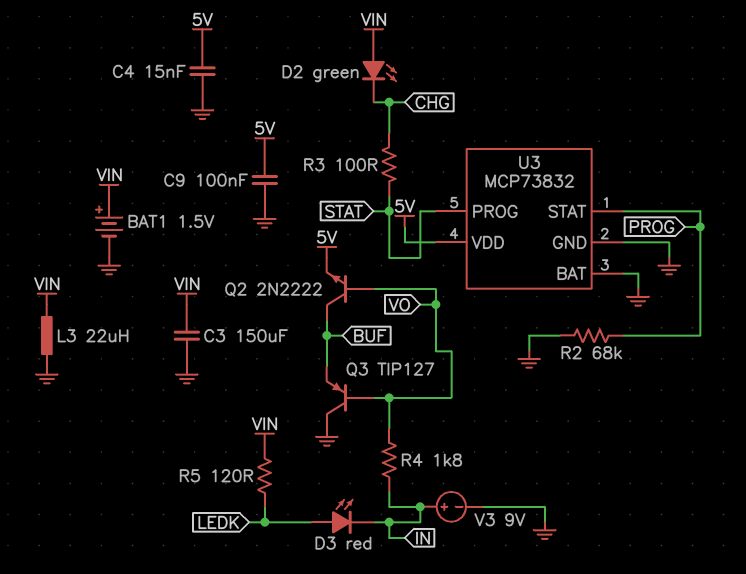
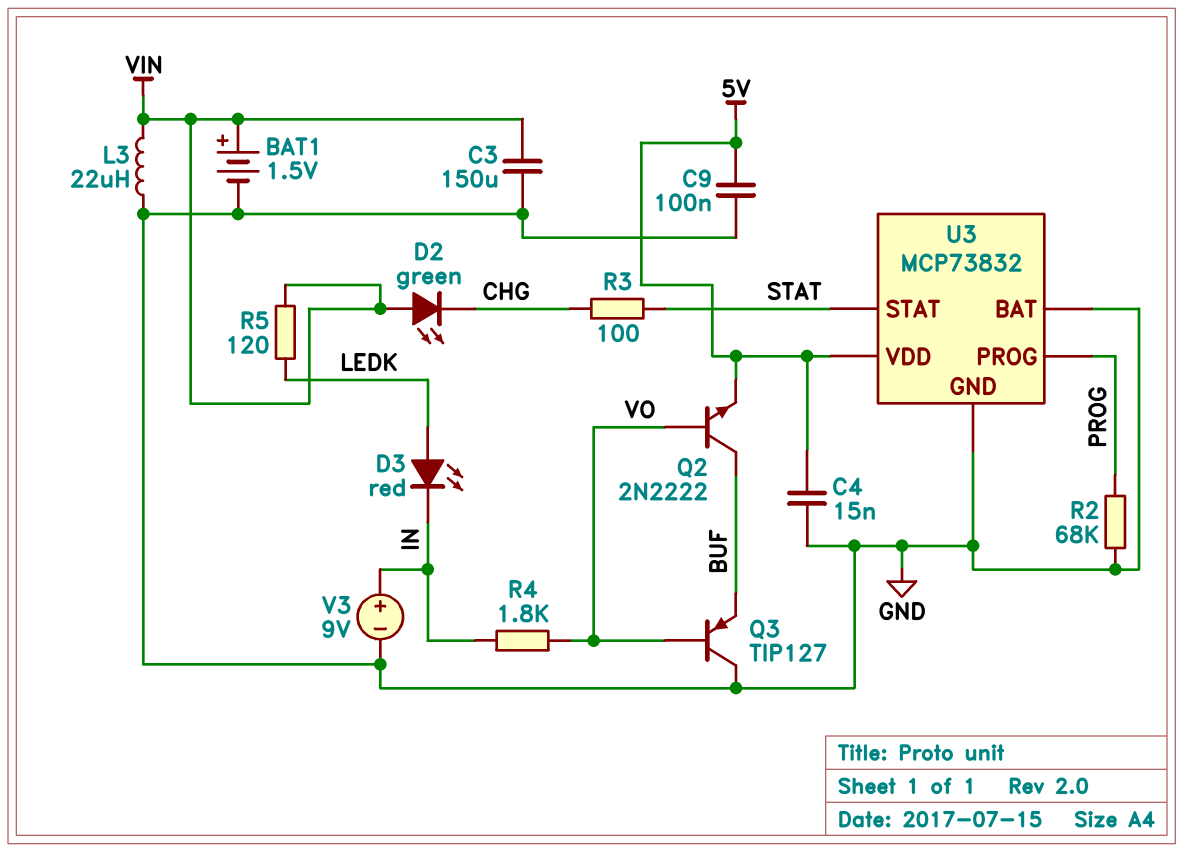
U3 pin PROG: STAT -> PROG
U3 pin STAT: PROG -> STAT

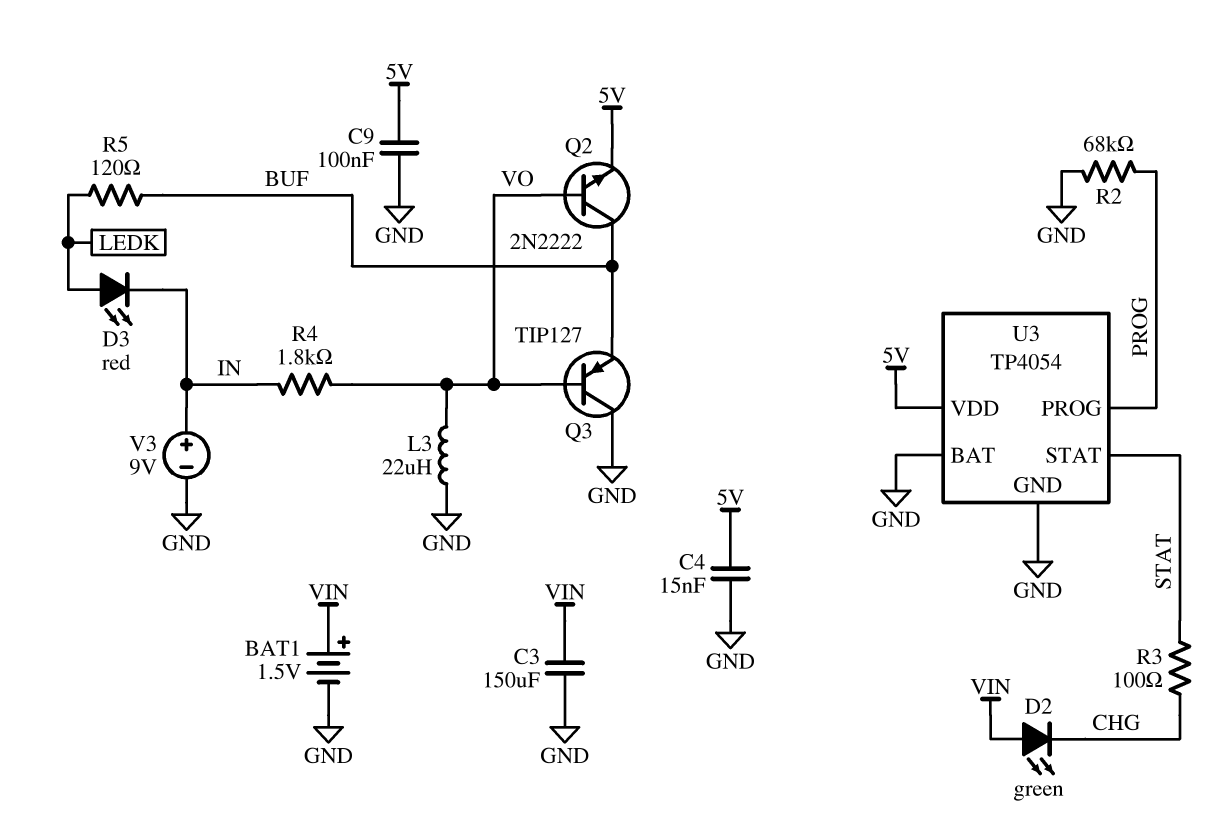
L3: 22uH (GND, VIN) -> 22uH (GND, VO)
R5: 120 (LEDK, VIN) -> 120 (BUF, LEDK)
U3: MCP73832 -> TP4054

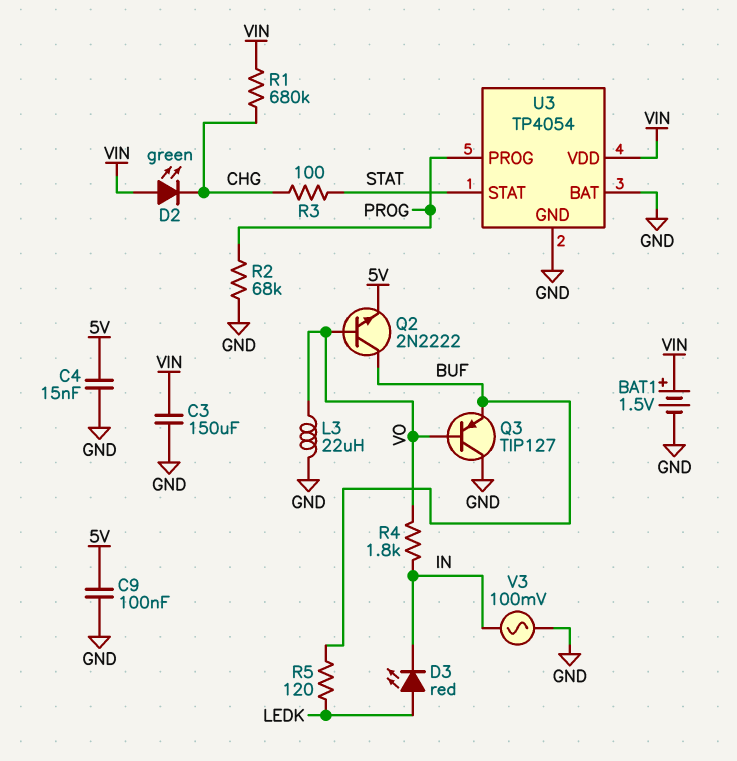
R1: none -> 680k (CHG, VIN)
U3 pin VDD: 5V -> VIN
V3: 9V (plus IN, minus GND) -> AC 100mV (GND, IN)

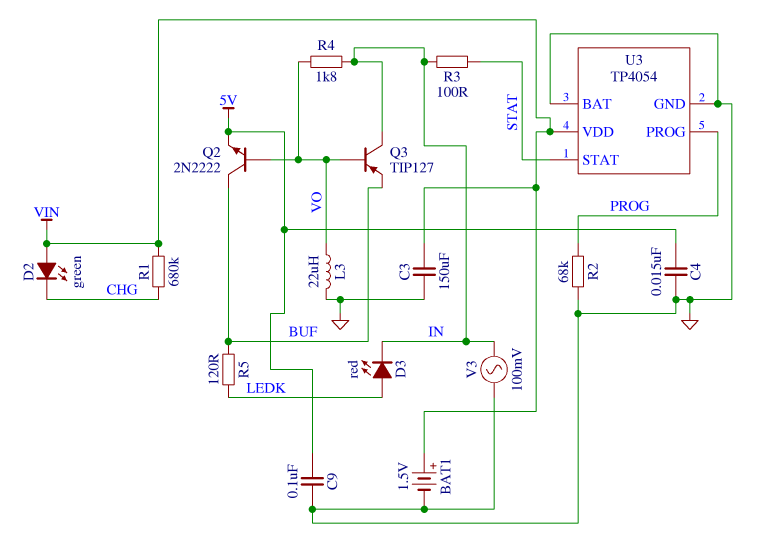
Q3: PNP TIP127 (B VO, C GND, E BUF) -> PNP TIP127 (B VO, C IN, E BUF)
R3: 100 (CHG, STAT) -> 100 (IN, STAT)

